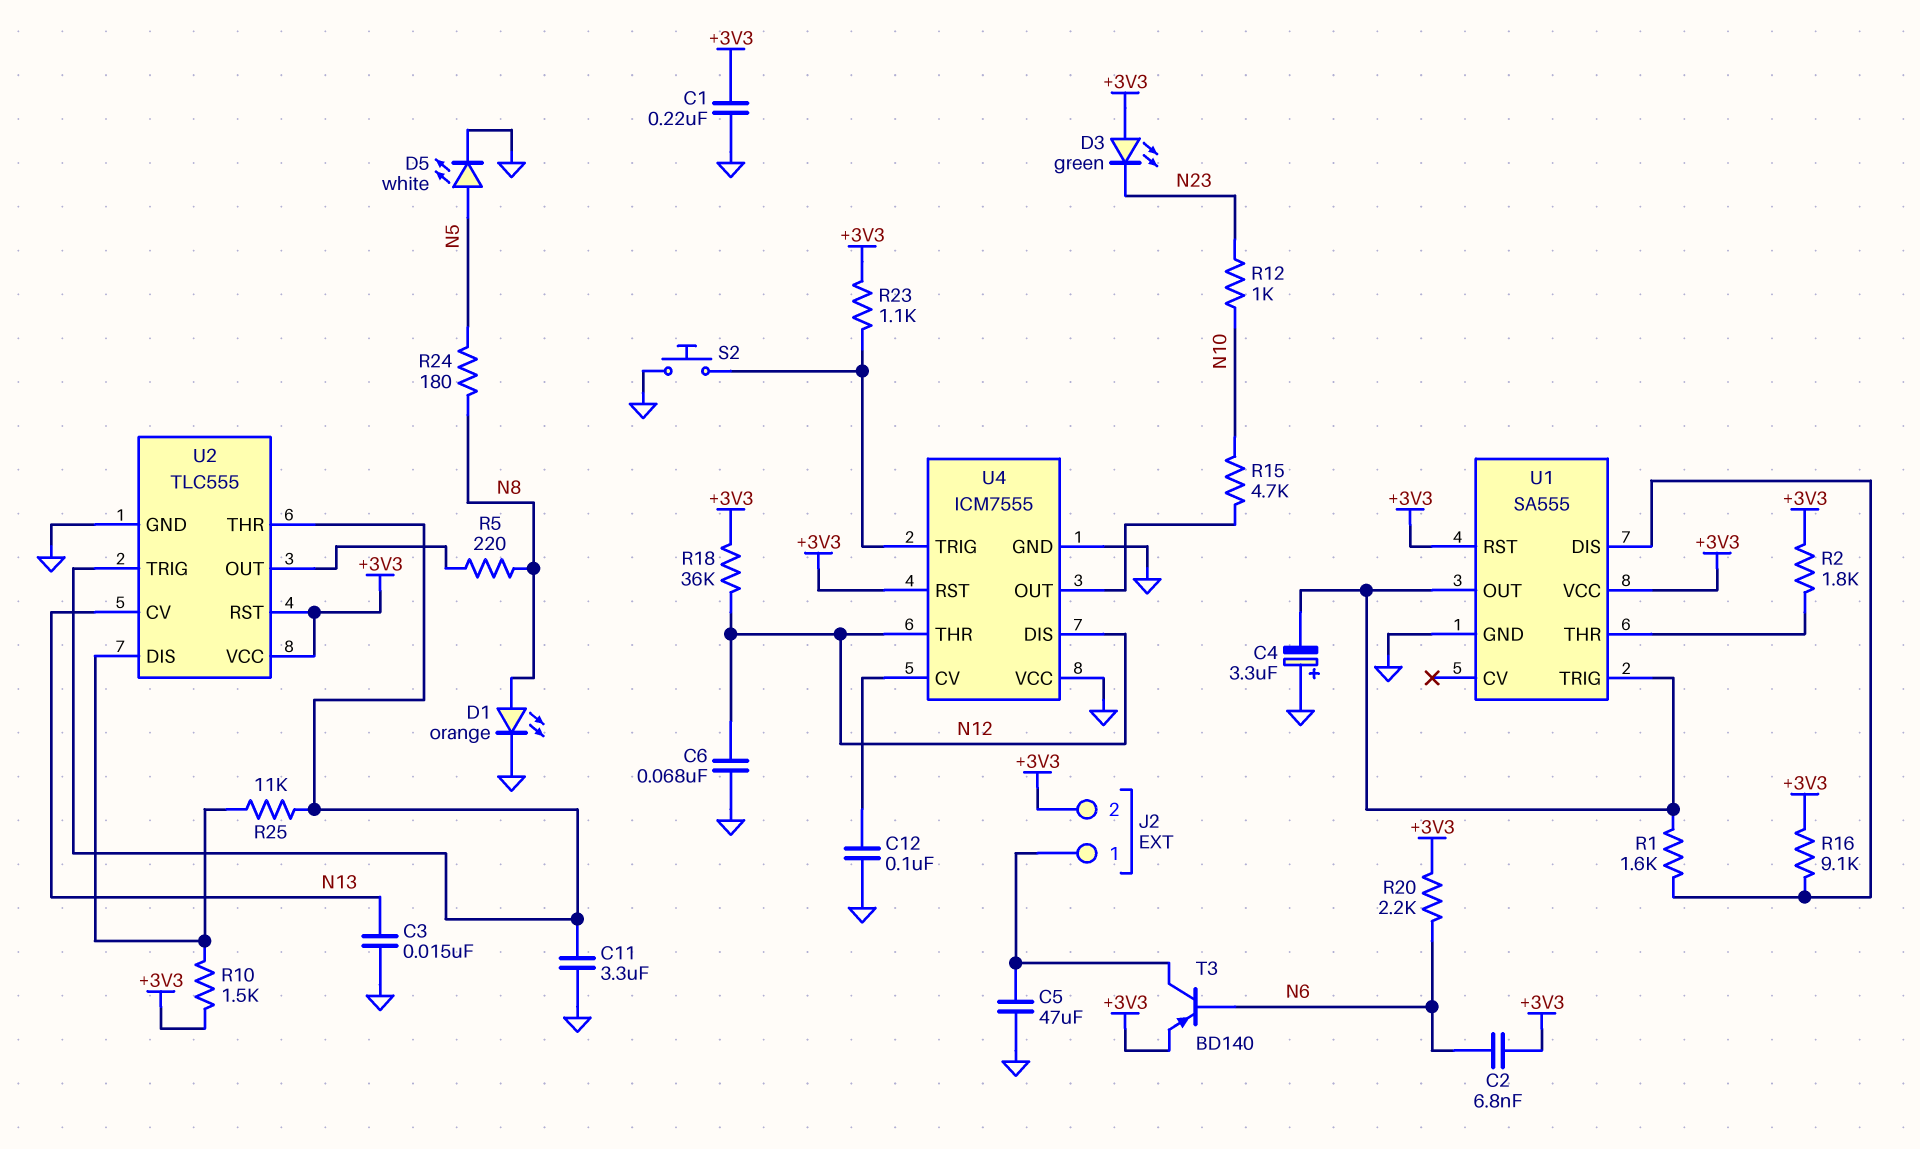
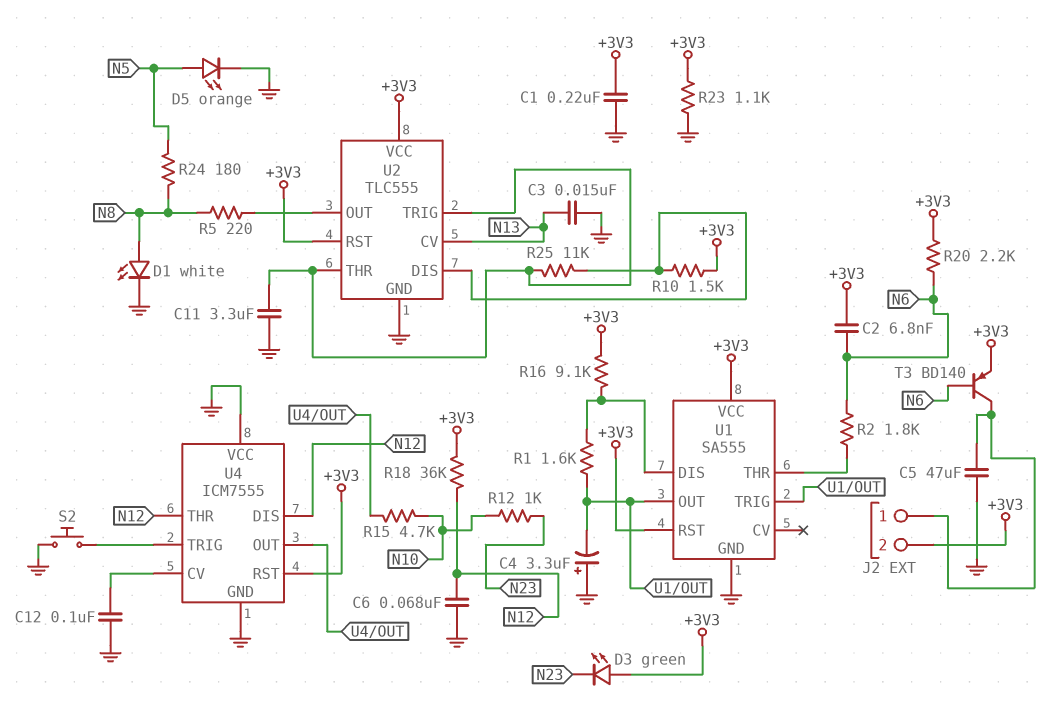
D1: LED orange (A N8, K GND) -> LED white (A N8, K GND)
D5: LED white (A N5, K GND) -> LED orange (A N5, K GND)
R2: 1.8k (+3V3, U1/THR) -> 1.8k (N6, U1/THR)
R23: 1.1k (+3V3, U4/TRIG) -> 1.1k (+3V3, GND)

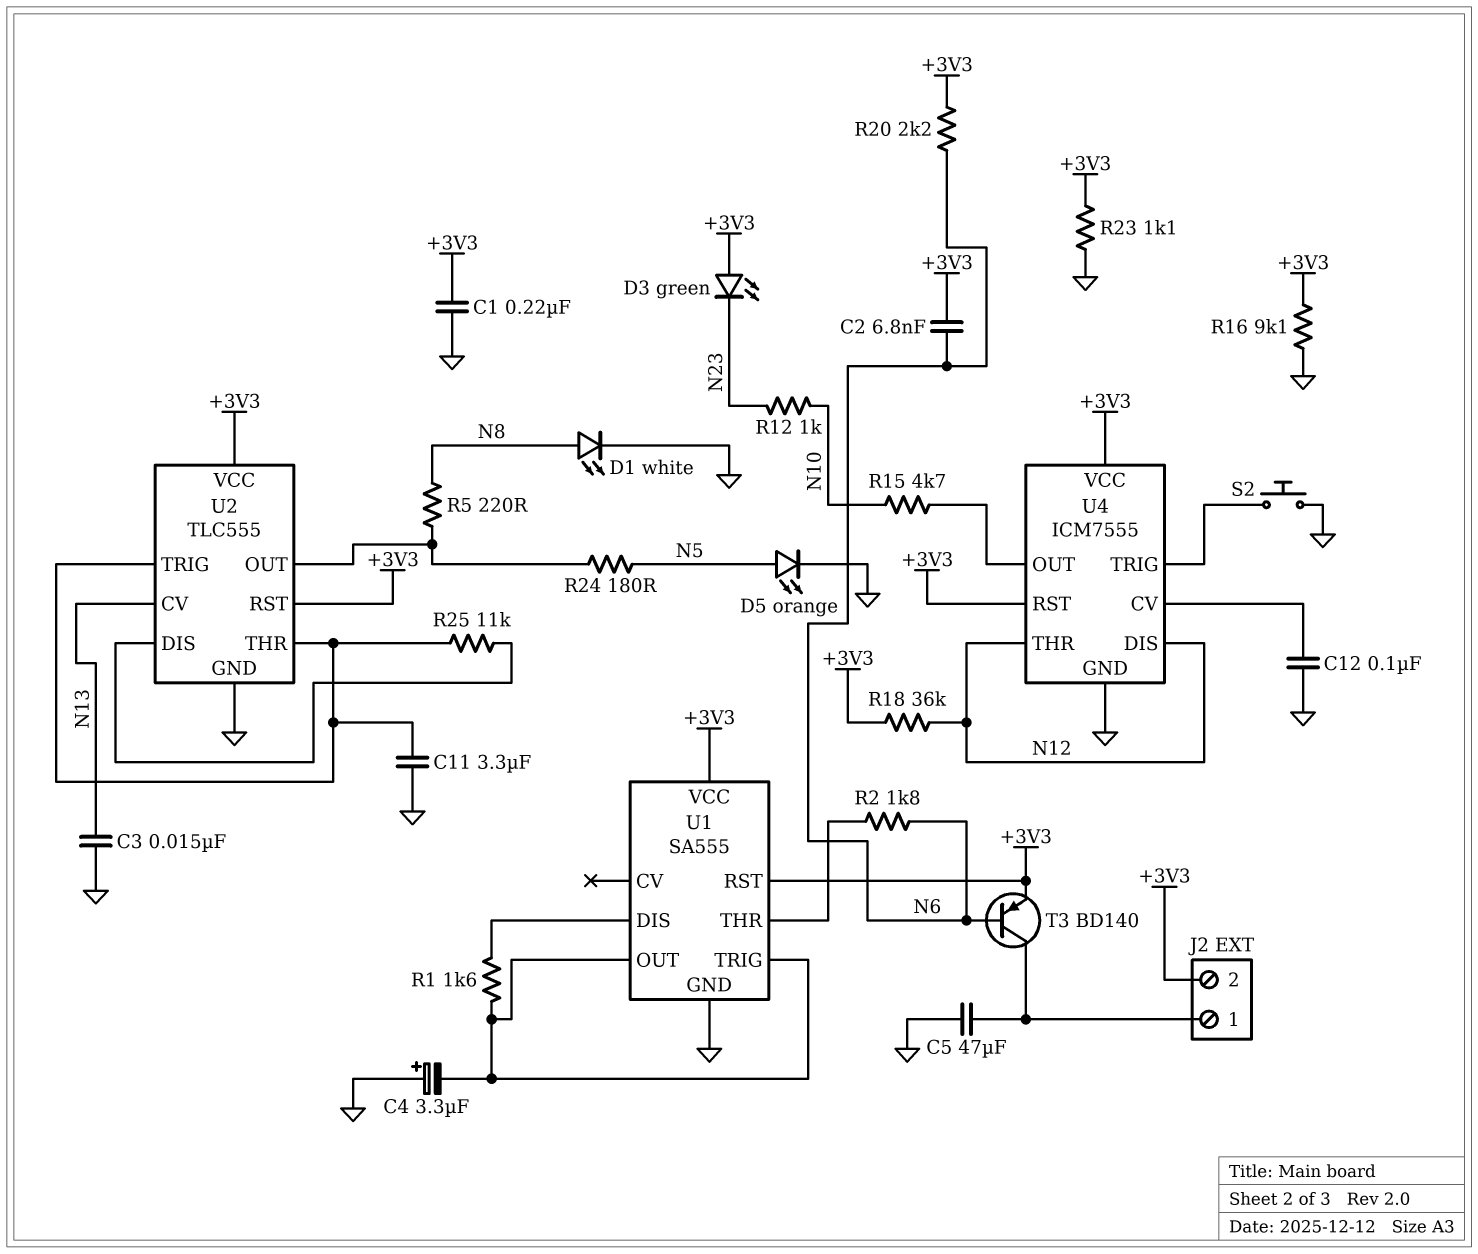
C6: 68nF (GND, N12) -> none
R10: 1.5k (+3V3, U2/DIS) -> none
R16: 9.1k (+3V3, U1/DIS) -> 9.1k (+3V3, GND)
R24: 180 (N5, N8) -> 180 (N5, U2/OUT)
U4 pin VCC: GND -> +3V3

